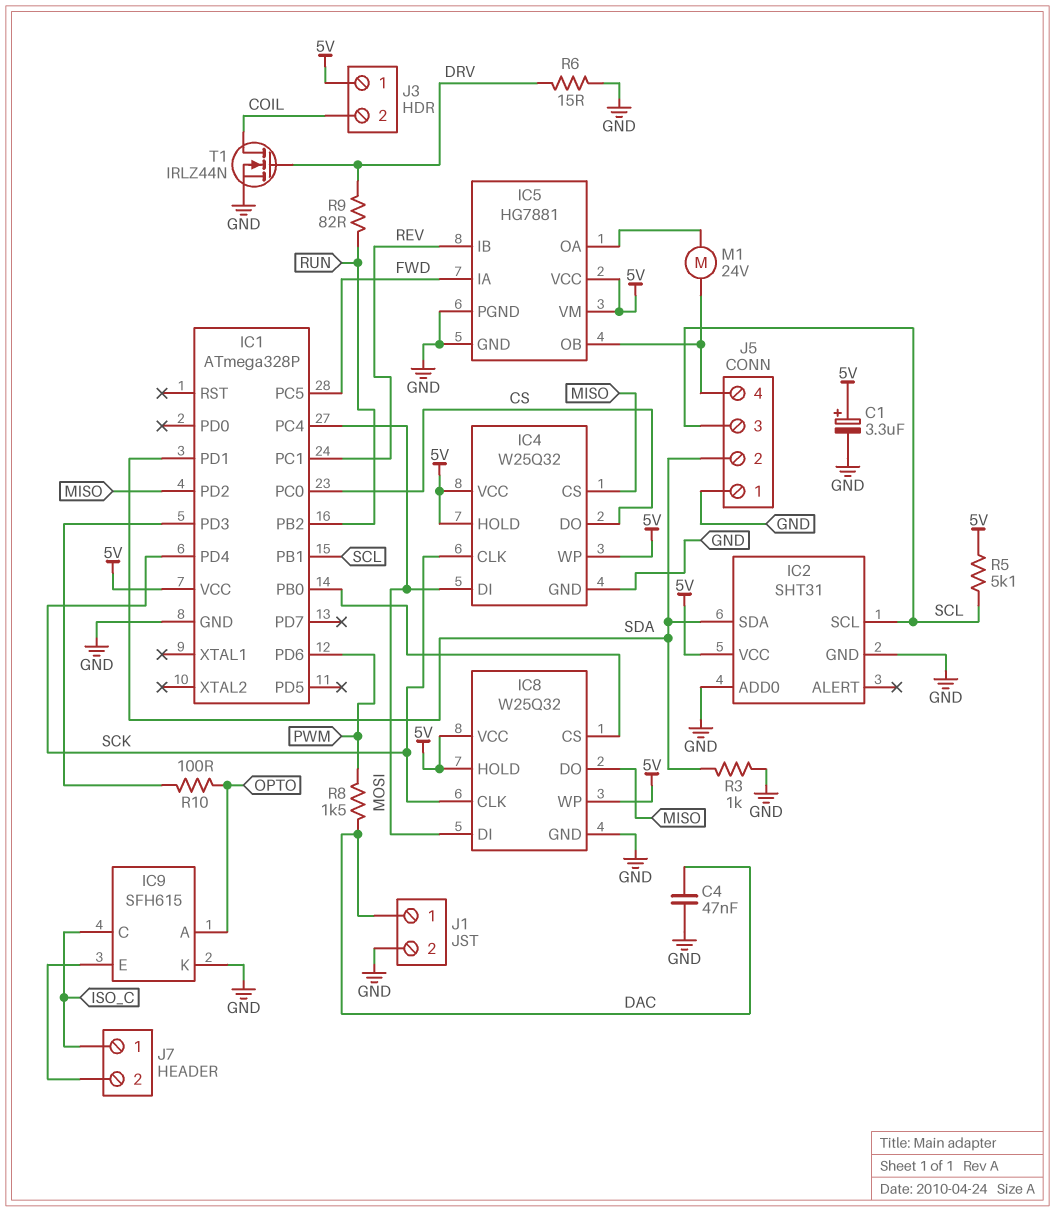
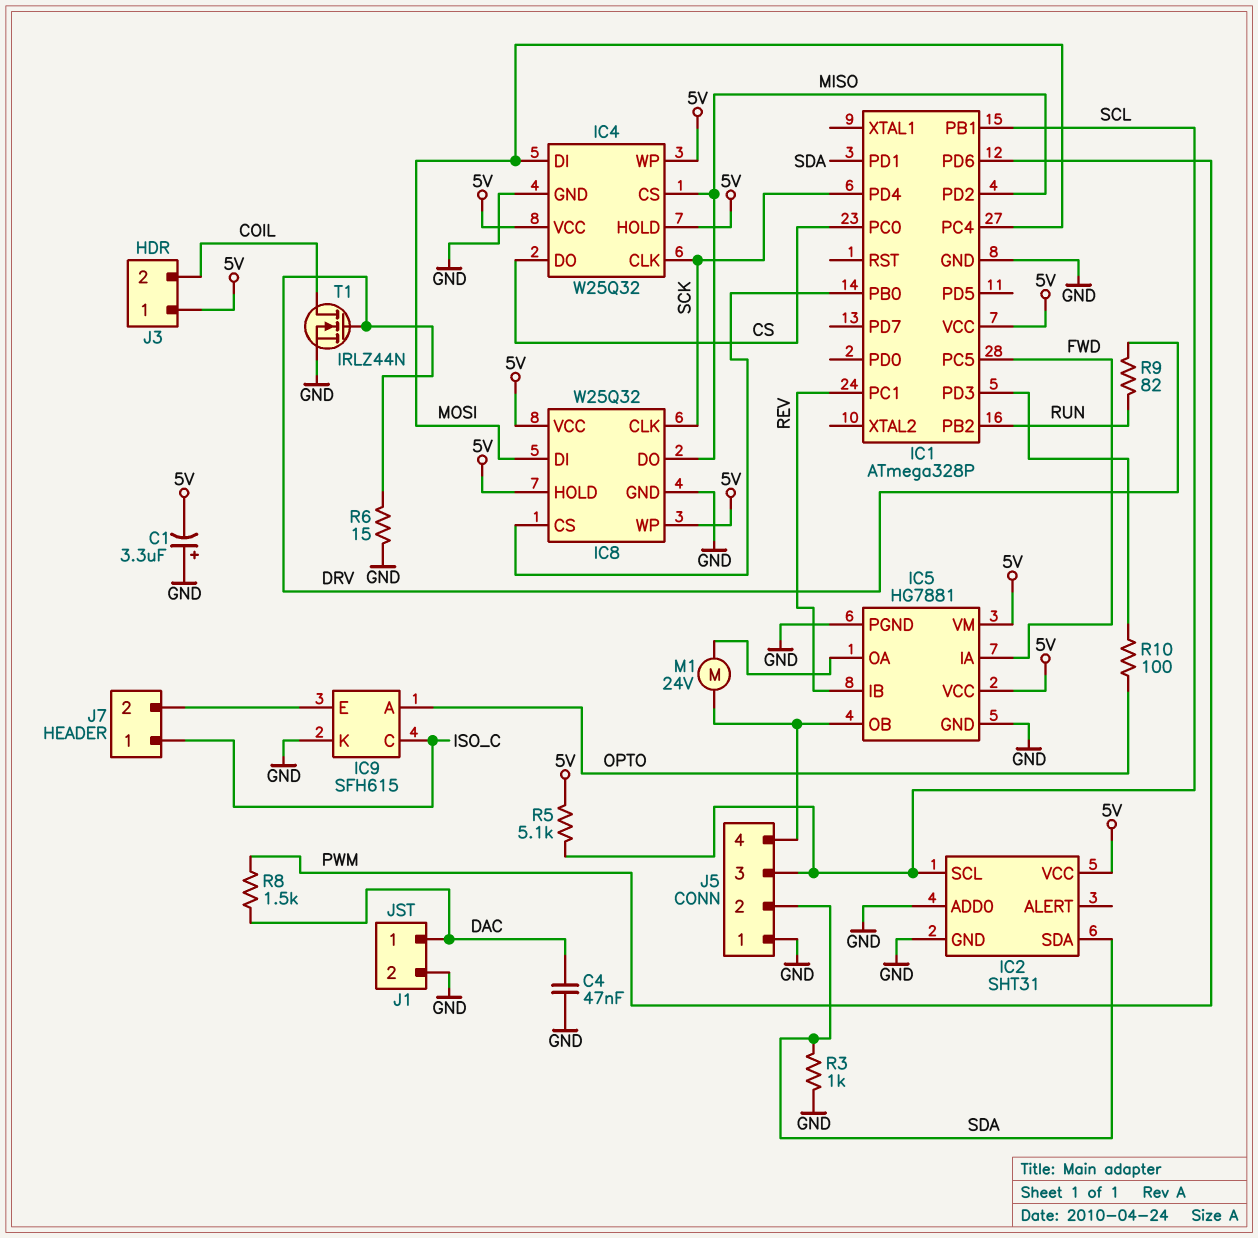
C1: 3.3uF (plus 5V, minus GND) -> 3.3uF (plus GND, minus 5V)

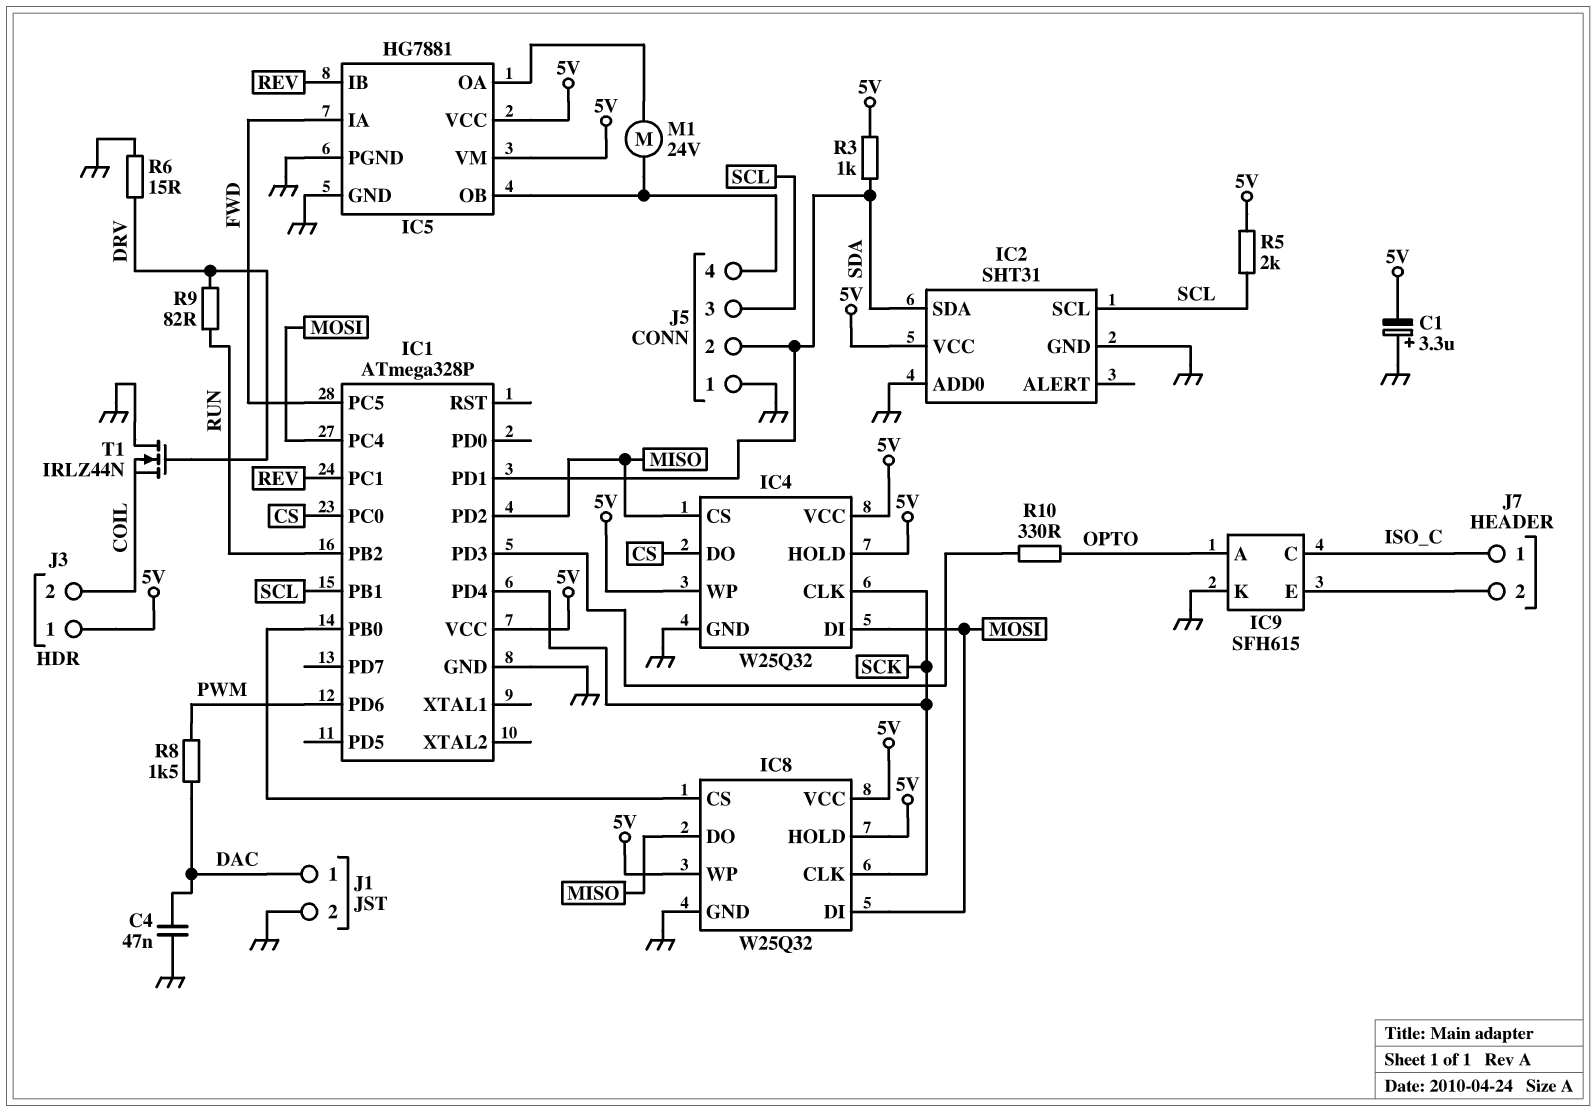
R3: 1k (GND, SDA) -> 1k (5V, SDA)
R5: 5.1k (5V, SCL) -> 2k (5V, SCL)
R10: 100 (IC1/PD3, OPTO) -> 330 (IC1/PD3, OPTO)
T1: NMOS IRLZ44N (G DRV, D COIL, S GND) -> NMOS IRLZ44N (G DRV, D GND, S COIL)

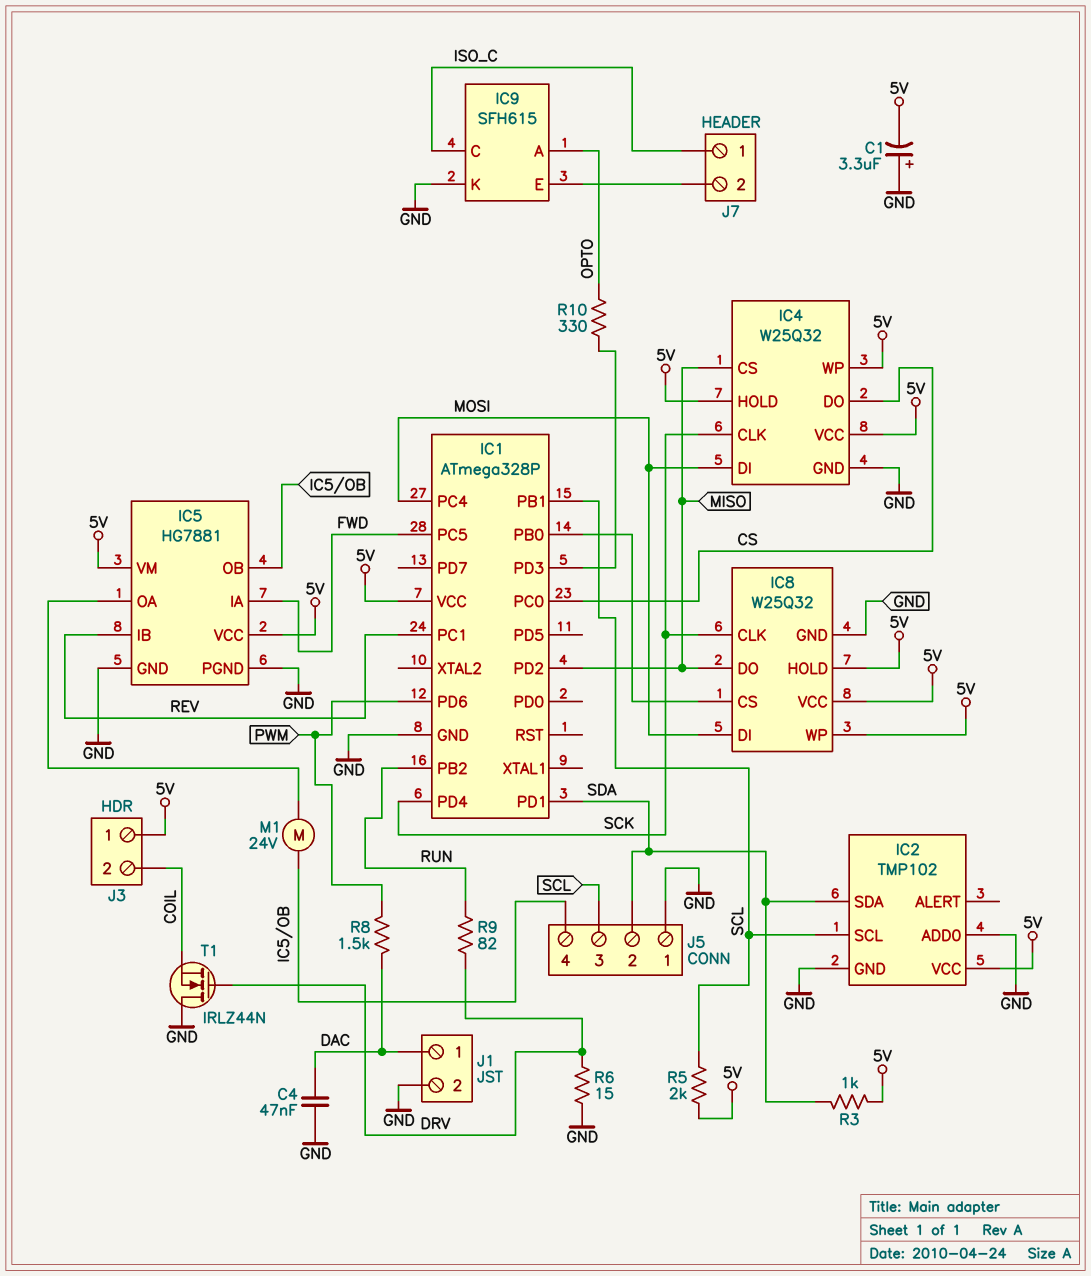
IC2: SHT31 -> TMP102

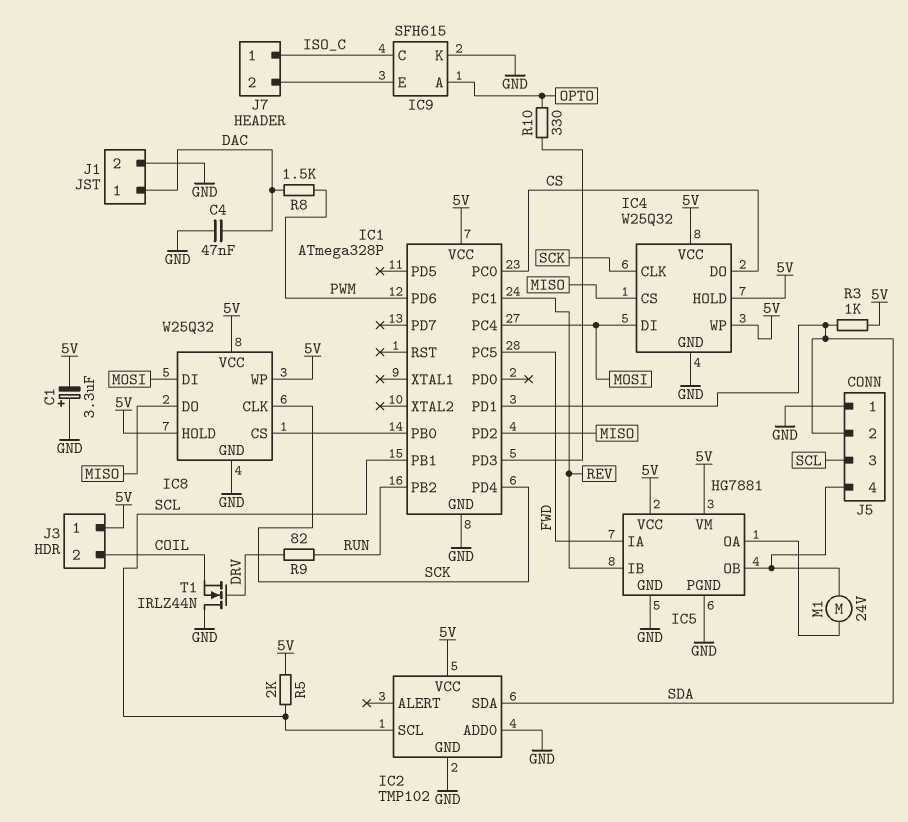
R6: 15 (DRV, GND) -> none

